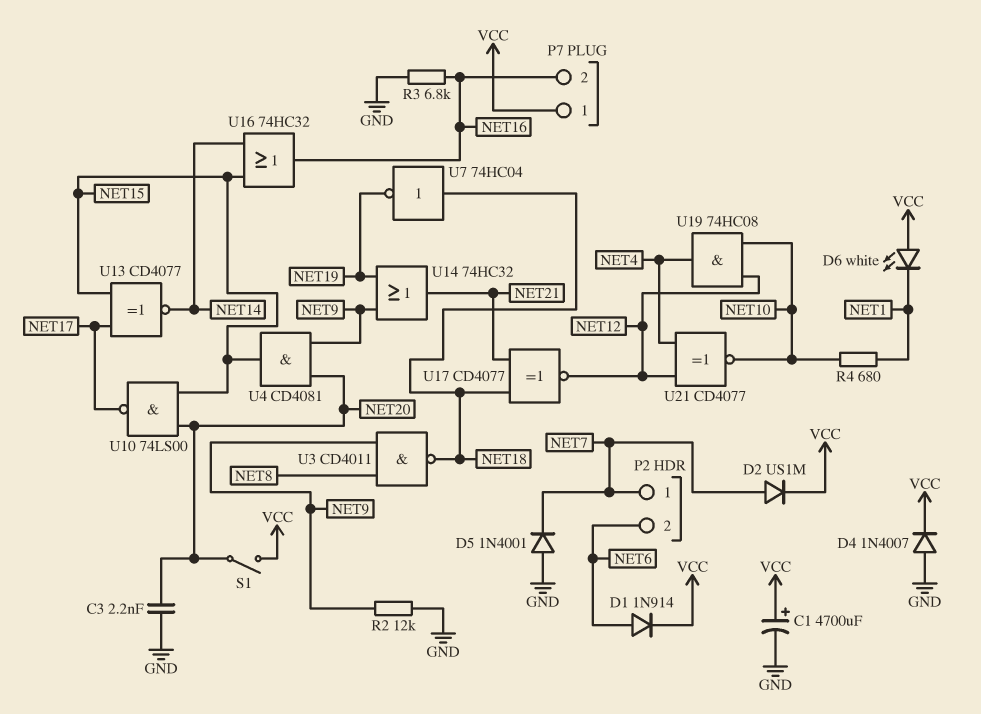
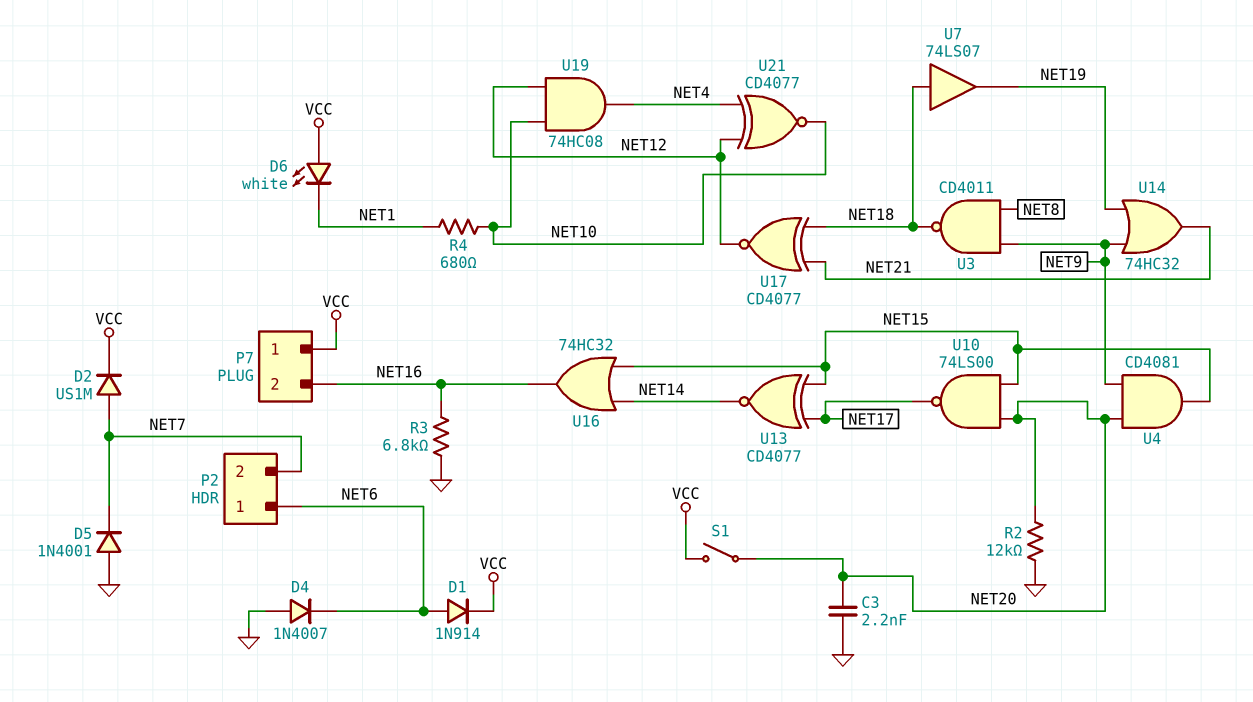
C1: 4700uF (plus VCC, minus GND) -> none
D4: diode 1N4007 (A GND, K VCC) -> diode 1N4007 (A GND, K NET6)
P2 pin 1: NET7 -> NET6
P2 pin 2: NET6 -> NET7
R2: 12k (GND, NET9) -> 12k (GND, NET20)
U7: NOT 74HC04 (in NET18, out NET19) -> buffer 74LS07 (in NET18, out NET19)

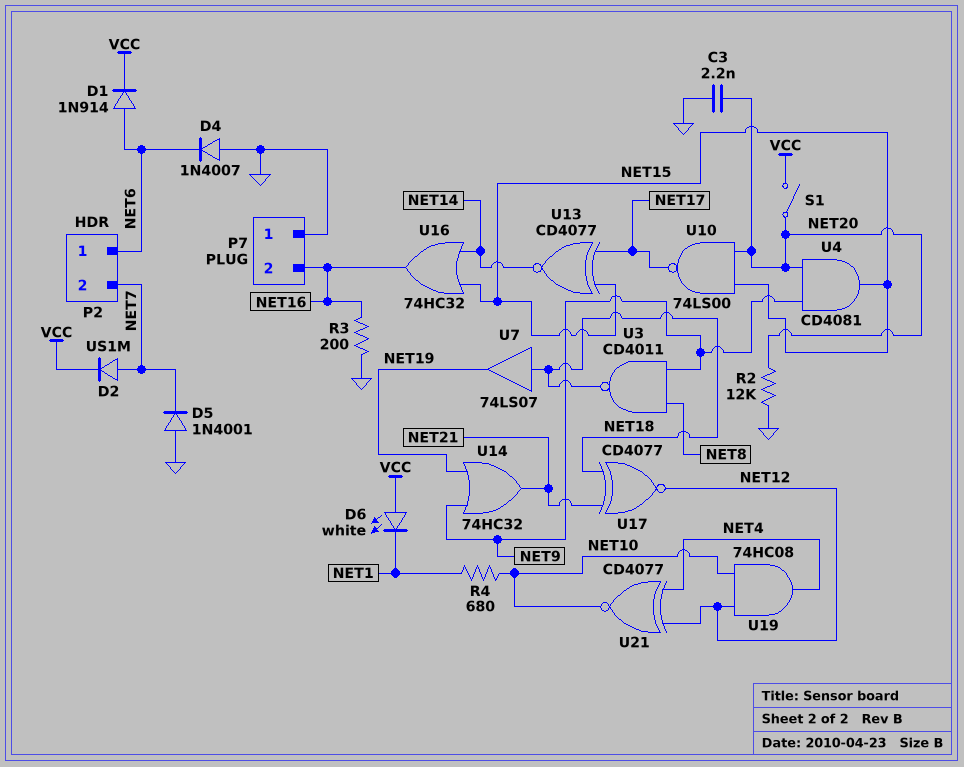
P7 pin 1: VCC -> GND
R3: 6.8k (GND, NET16) -> 200 (GND, NET16)

